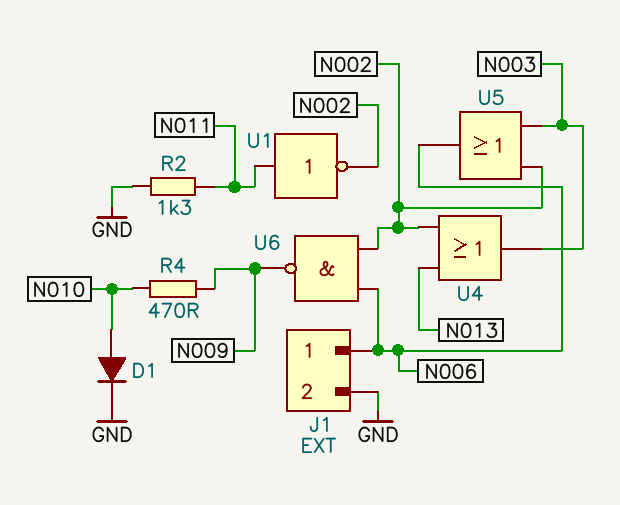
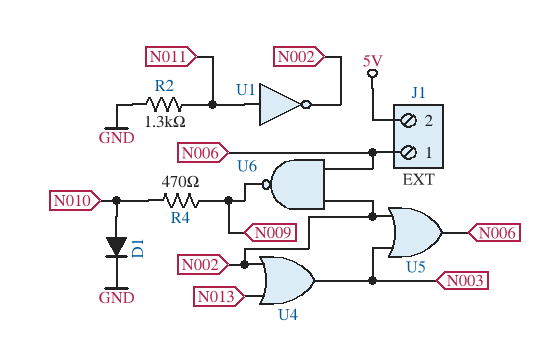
J1 pin 2: GND -> 5V

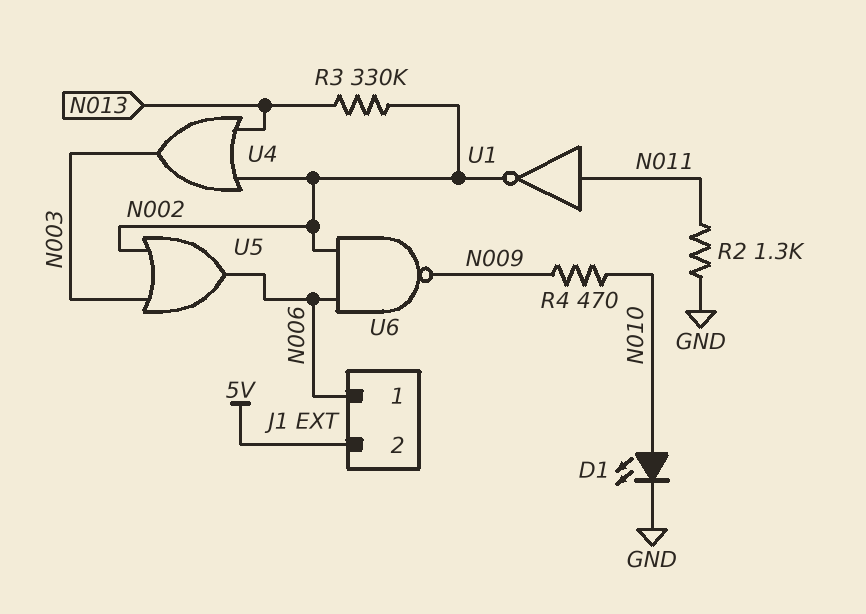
D1: diode (A N010, K GND) -> LED (A N010, K GND)
R3: none -> 330k (N002, N013)

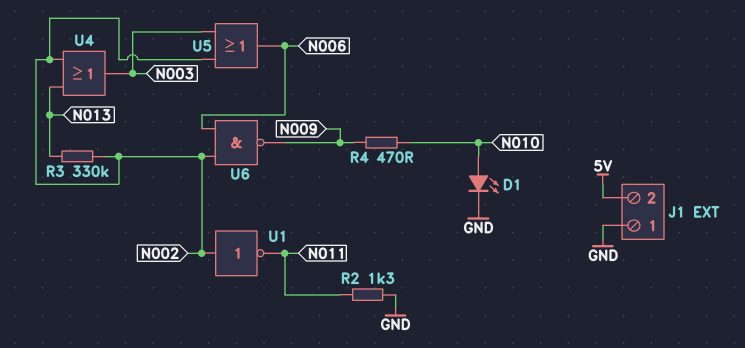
J1 pin 1: N006 -> GND
U1: NOT (in N011, out N002) -> NOT (in N002, out N011)

